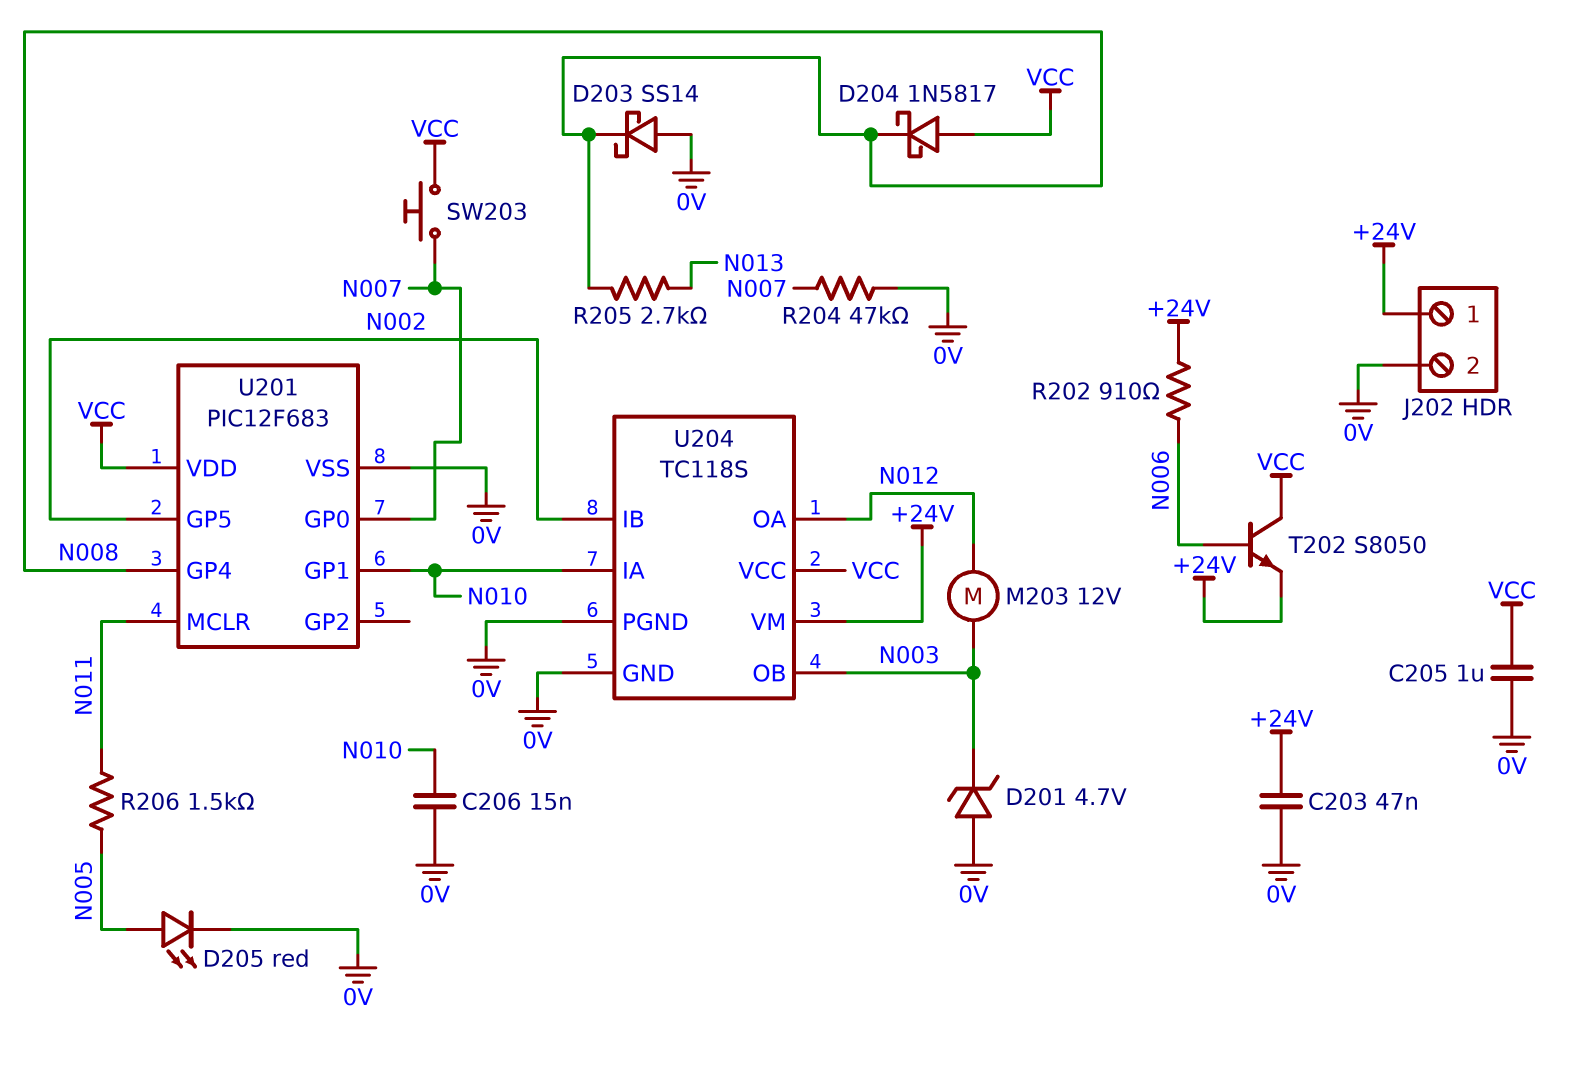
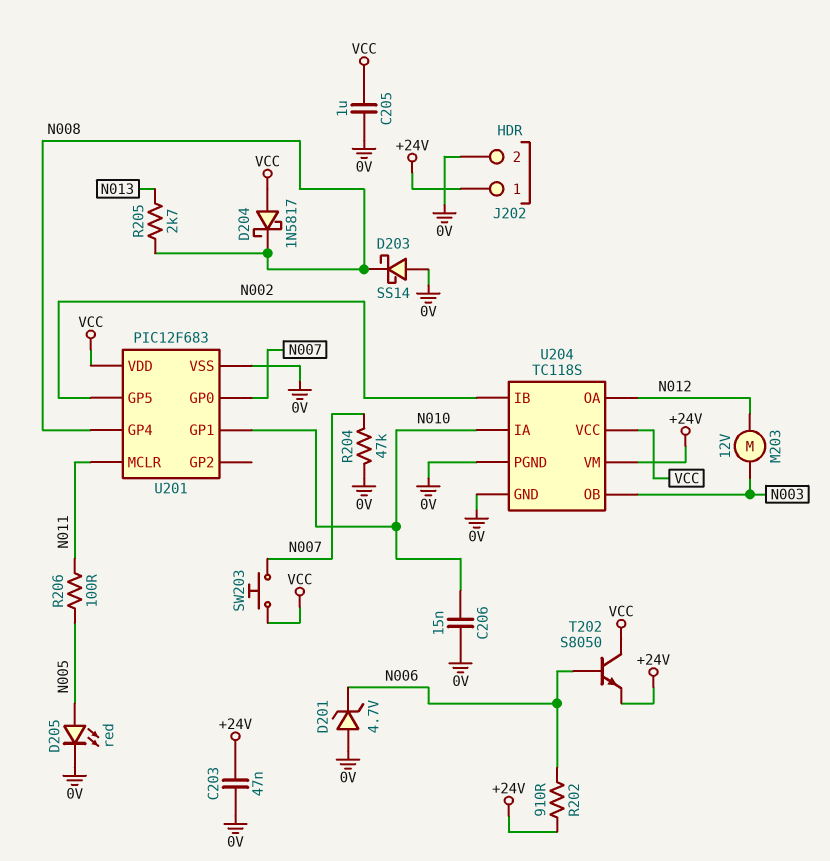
D201: zener 4.7V (A 0V, K N003) -> zener 4.7V (A 0V, K N006)
R206: 1.5k (N005, N011) -> 100 (N005, N011)

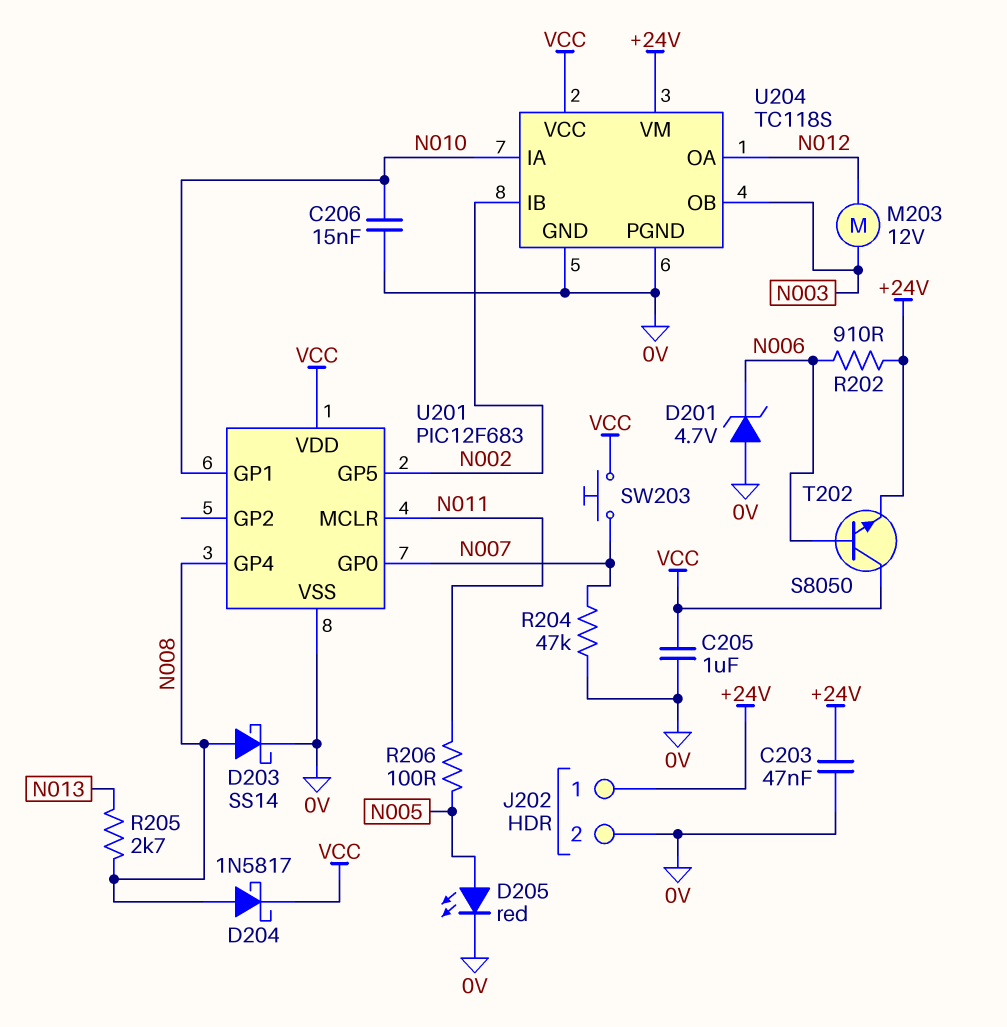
D203: schottky SS14 (A 0V, K N008) -> schottky SS14 (A N008, K 0V)
D204: schottky 1N5817 (A VCC, K N008) -> schottky 1N5817 (A N008, K VCC)

